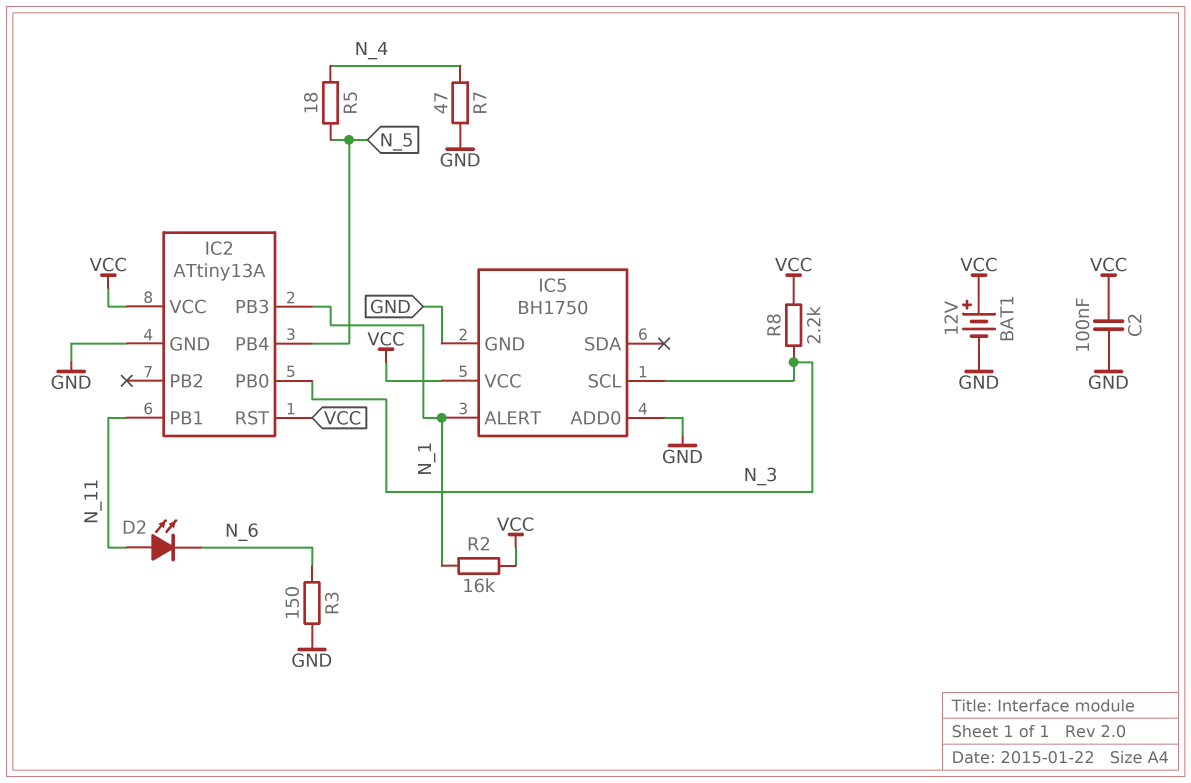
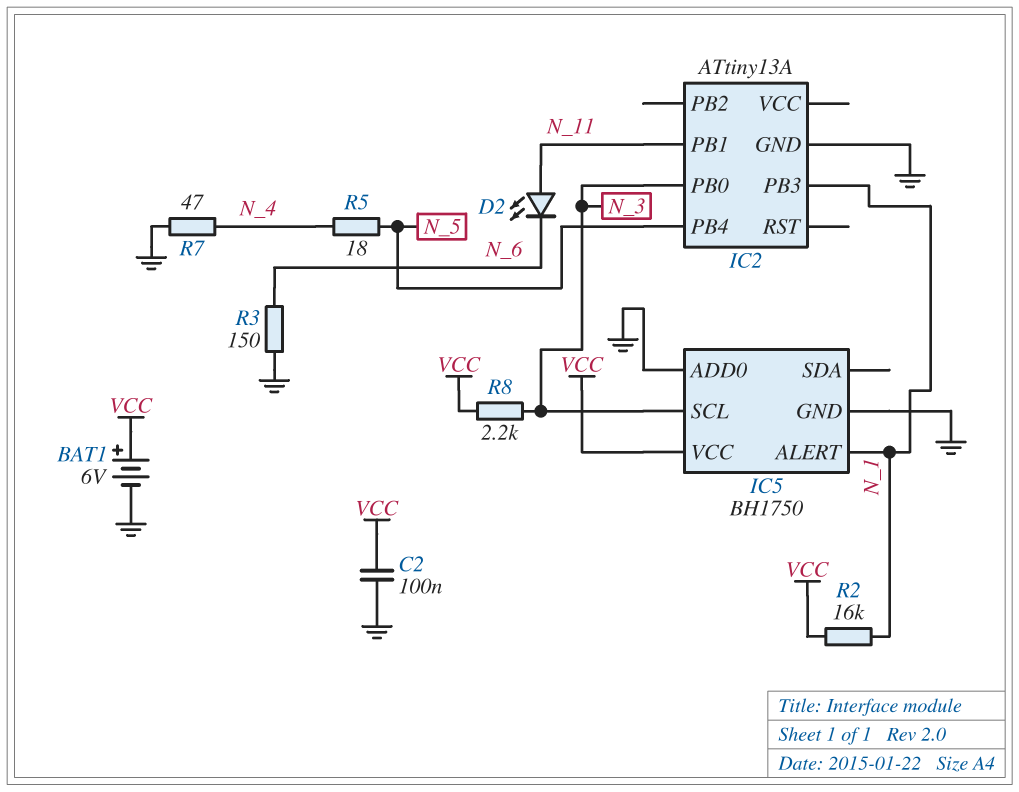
BAT1: 12V (plus VCC, minus GND) -> 6V (plus VCC, minus GND)
IC2 pin RST: VCC -> none
IC2 pin VCC: VCC -> none

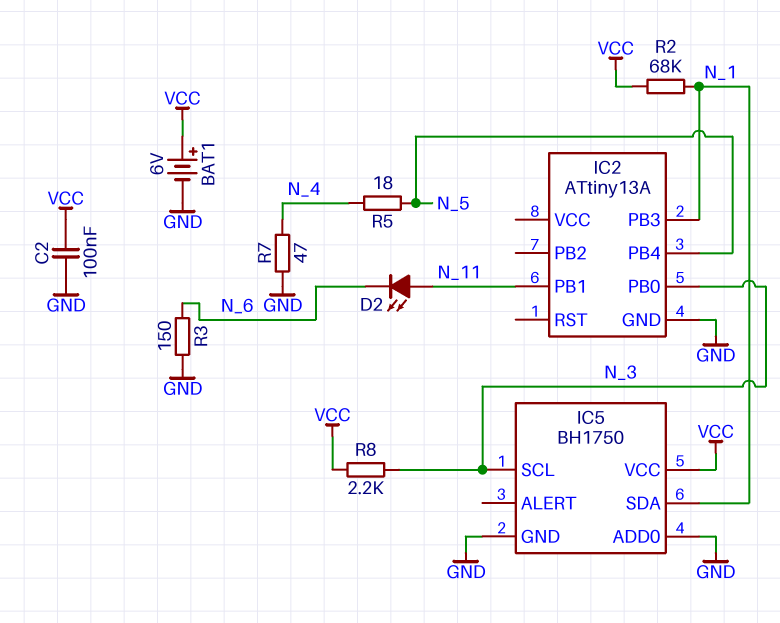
IC5 pin ALERT: N_1 -> none
IC5 pin SDA: none -> N_1
R2: 16k (N_1, VCC) -> 68k (N_1, VCC)

